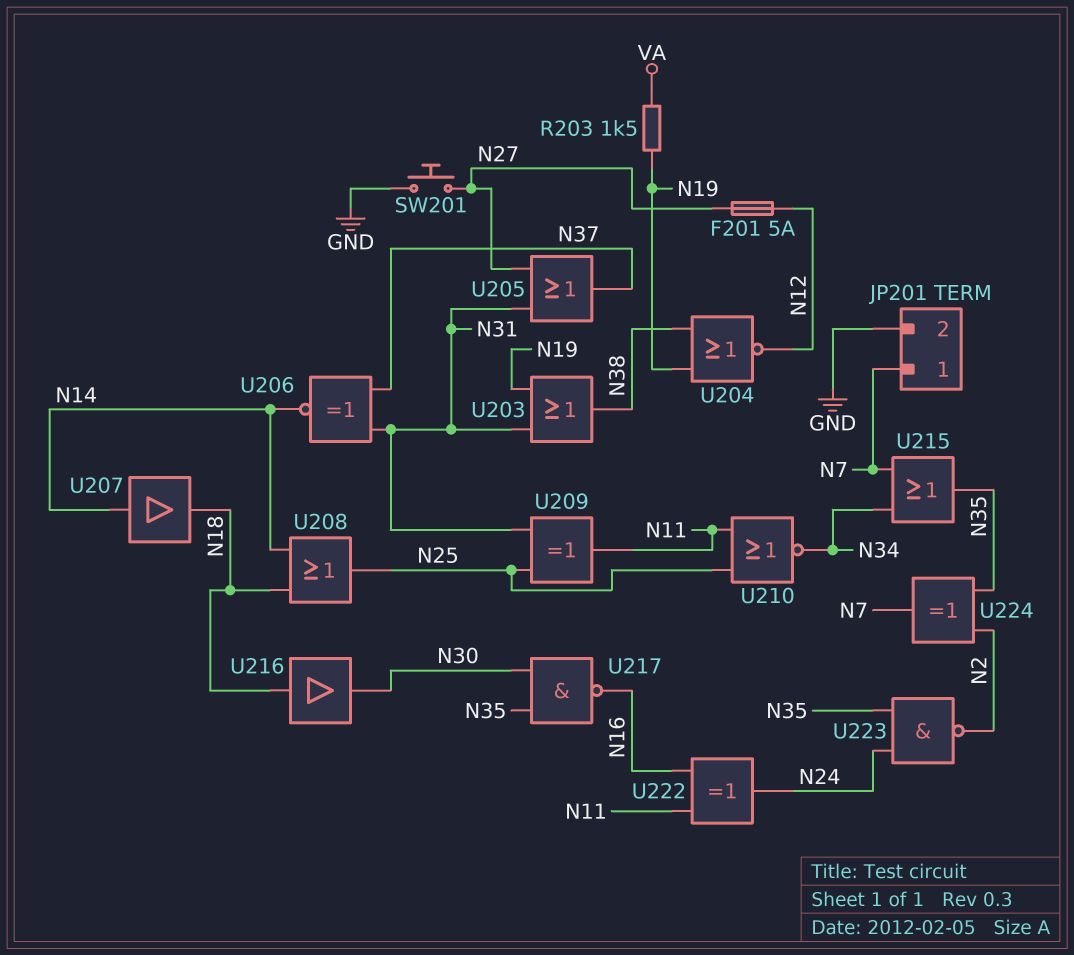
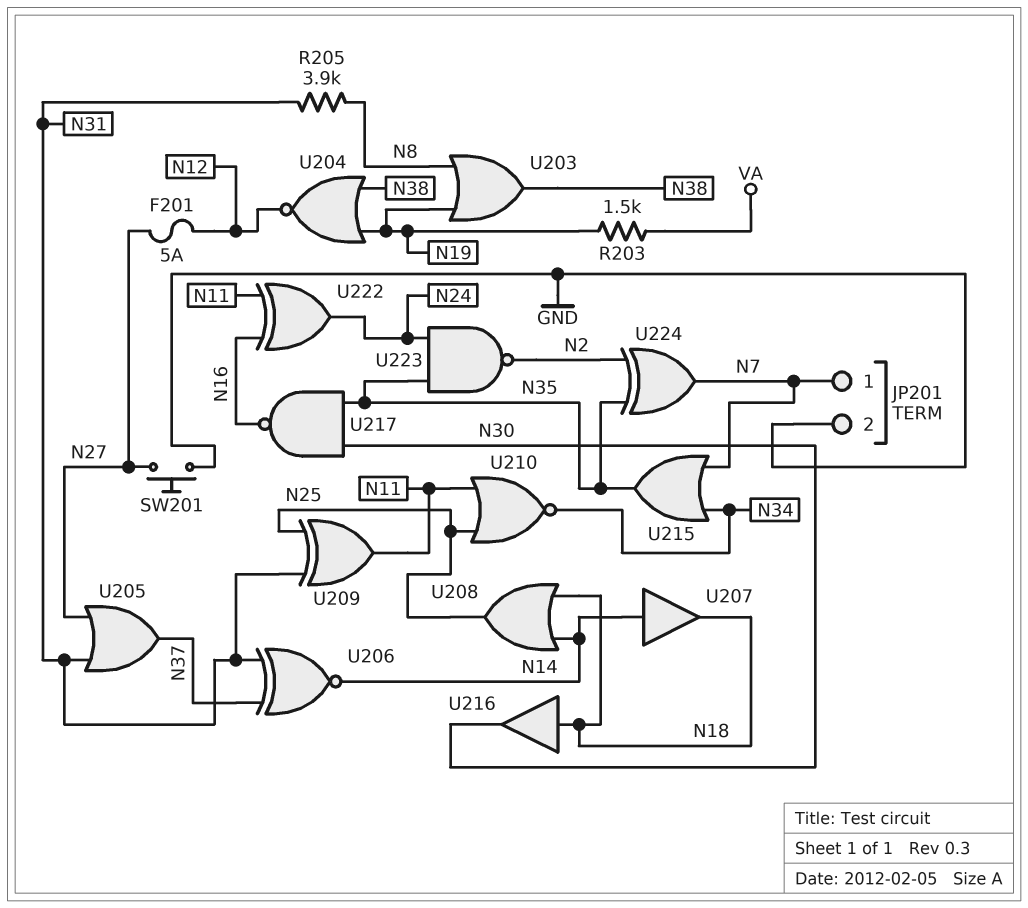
R205: none -> 3.9k (N8, N31)
U203: OR (in N19, in N31, out N38) -> OR (in N8, in N19, out N38)

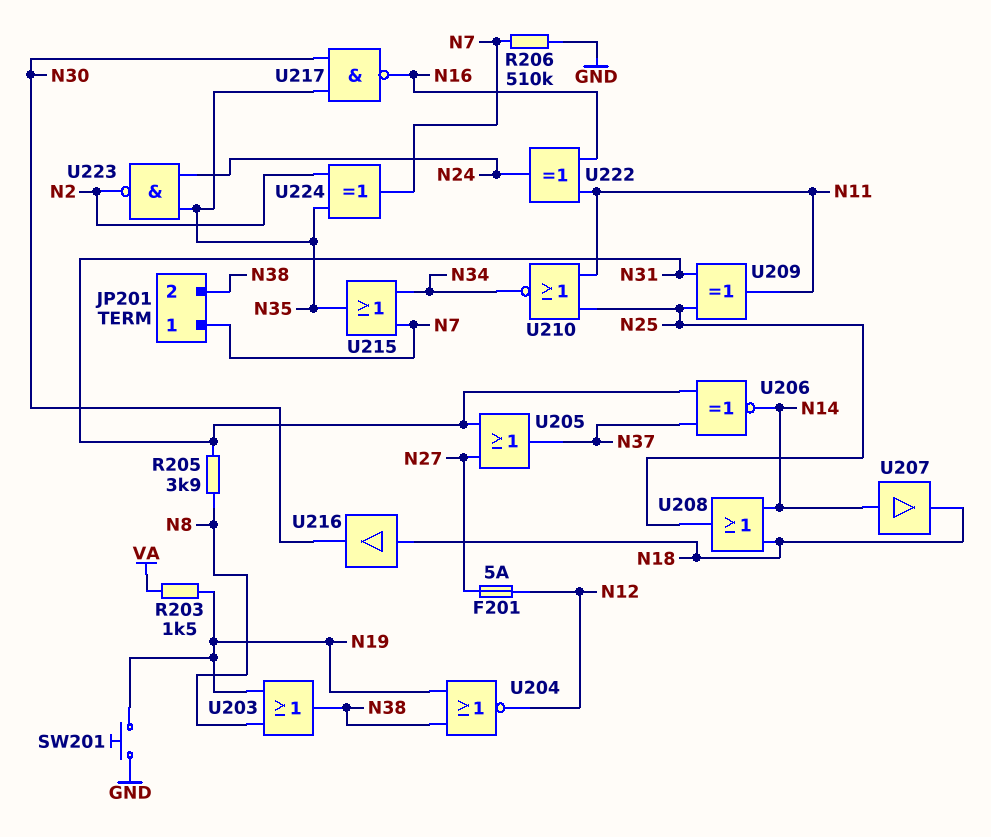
JP201 pin 2: GND -> N38
R206: none -> 510k (GND, N7)
SW201: button (GND, N27) -> button (GND, N19)

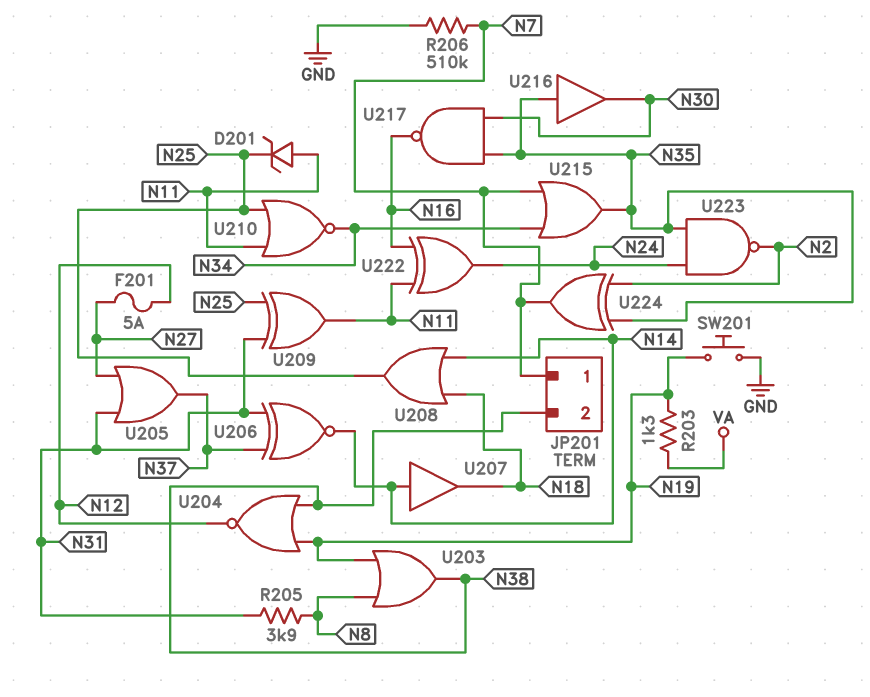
D201: none -> zener (A N11, K N25)
R203: 1.5k (N19, VA) -> 1.3k (N19, VA)
U216: buffer (in N18, out N30) -> buffer (in N35, out N30)

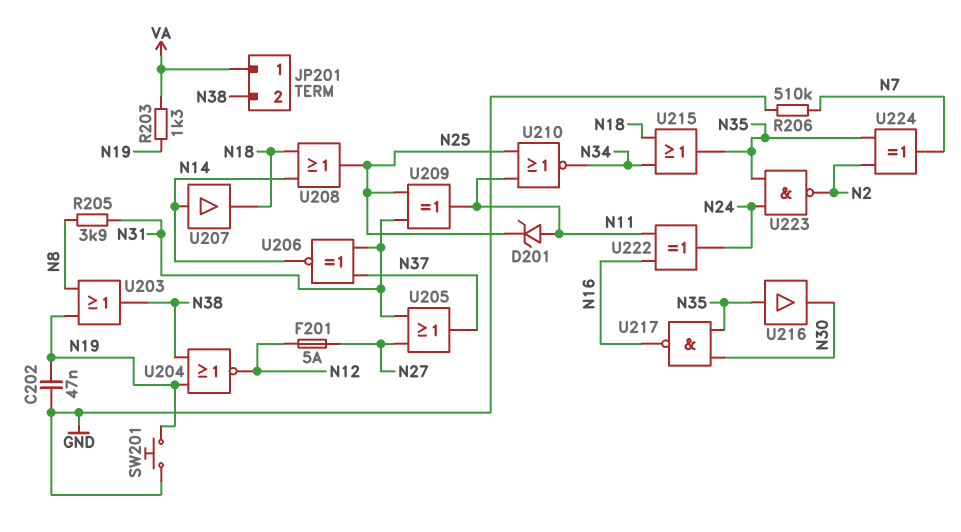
C202: none -> 47nF (GND, N19)
JP201 pin 1: N7 -> VA
U215: OR (in N7, in N34, out N35) -> OR (in N18, in N34, out N35)

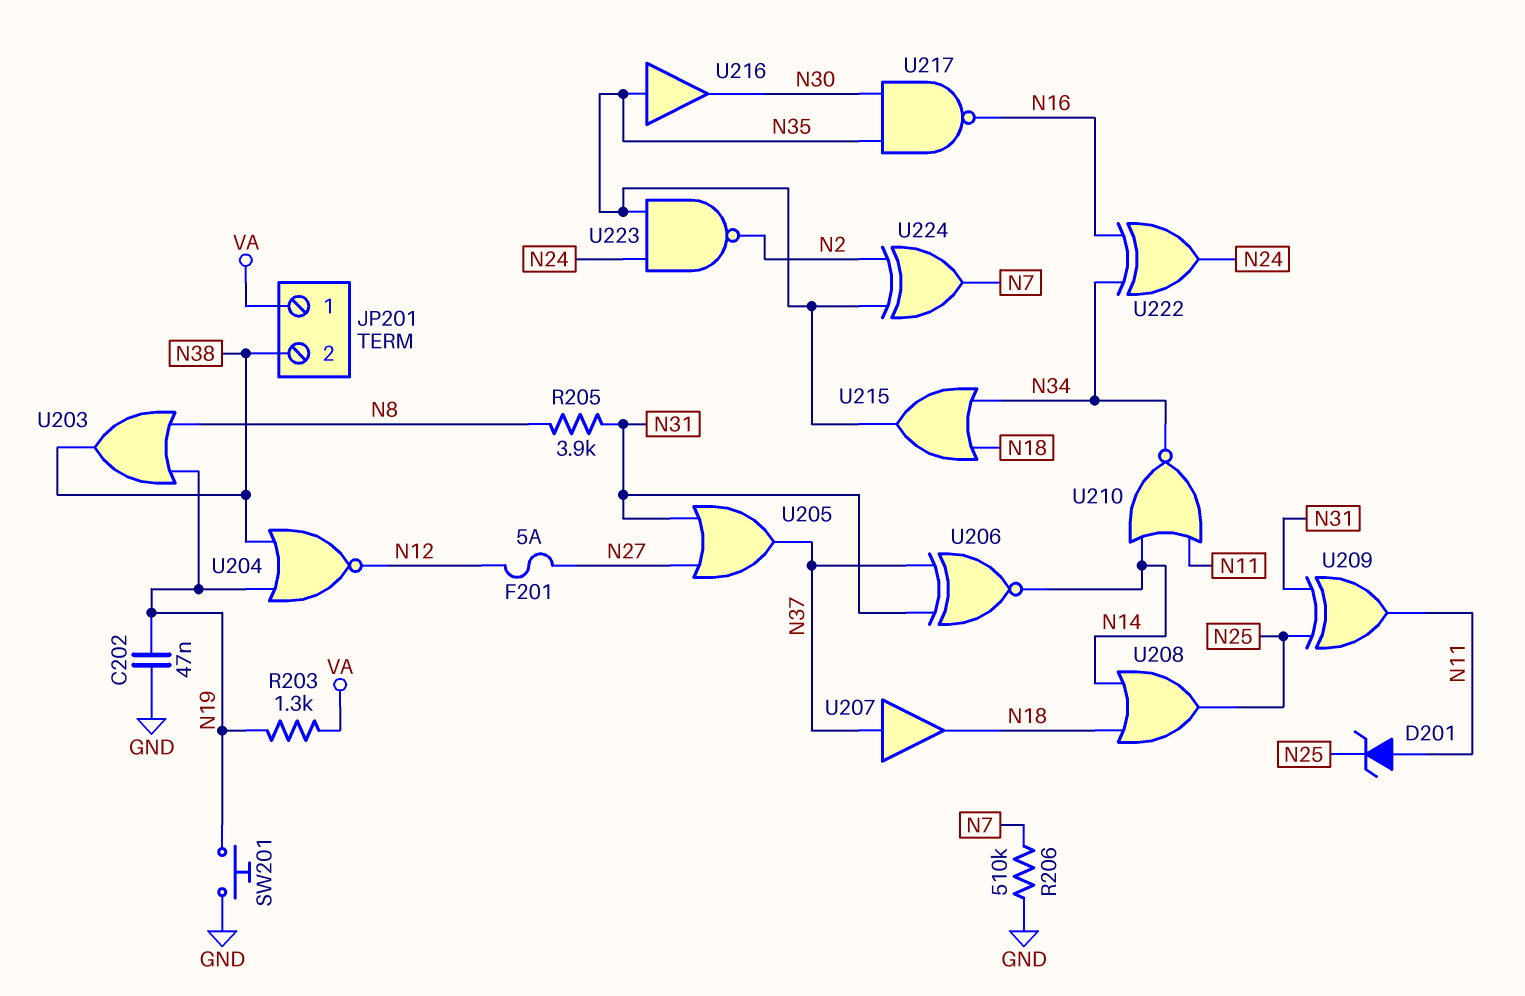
U207: buffer (in N14, out N18) -> buffer (in N37, out N18)
U210: NOR (in N11, in N25, out N34) -> NOR (in N11, in N14, out N34)
U222: XOR (in N11, in N16, out N24) -> XOR (in N16, in N34, out N24)

